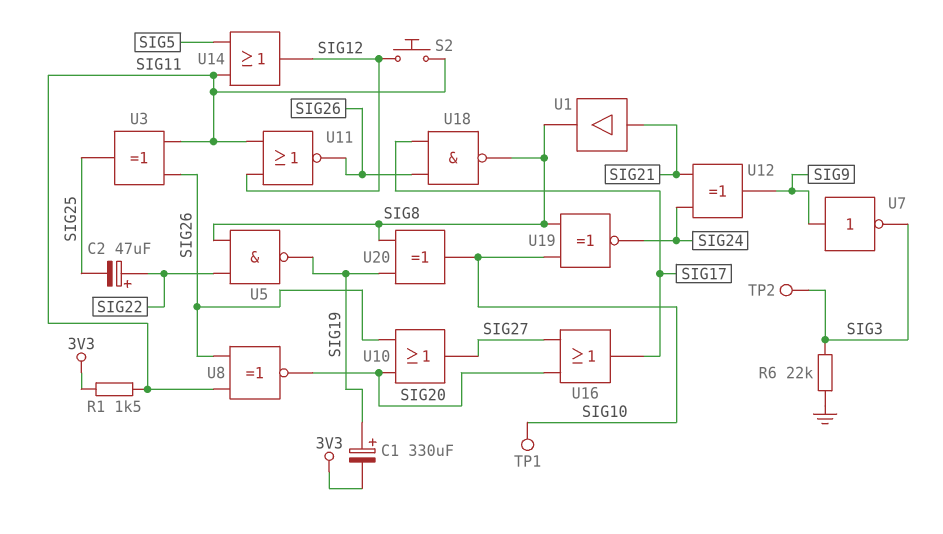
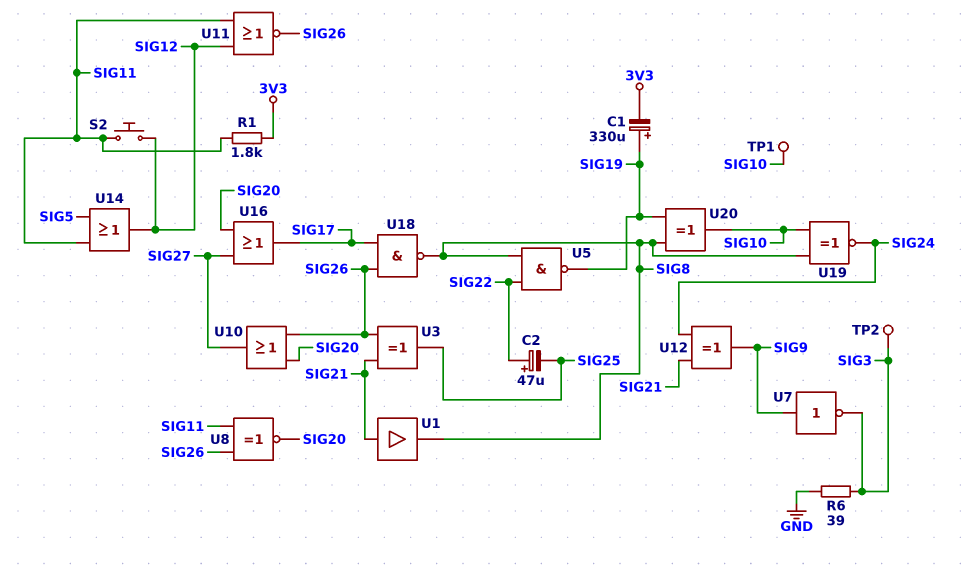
R1: 1.5k (3V3, SIG11) -> 1.8k (3V3, SIG11)
R6: 22k (GND, SIG3) -> 39 (GND, SIG3)
U3: XOR (in SIG11, in SIG26, out SIG25) -> XOR (in SIG21, in SIG26, out SIG25)

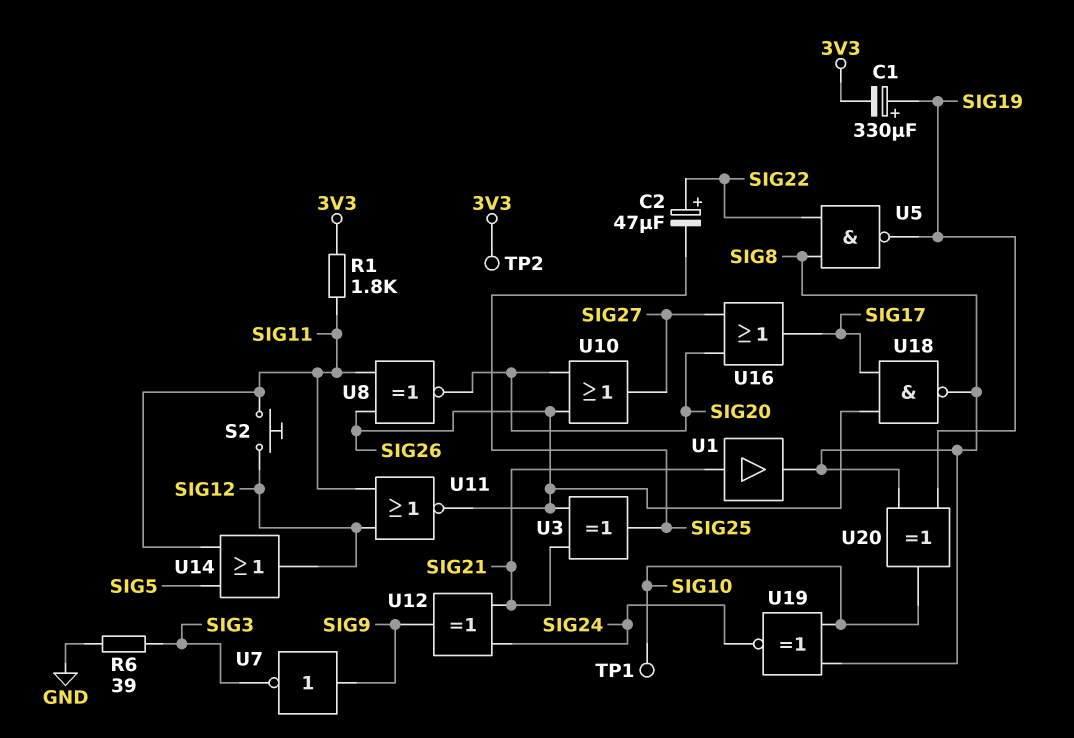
TP2: test point (SIG3) -> test point (3V3)

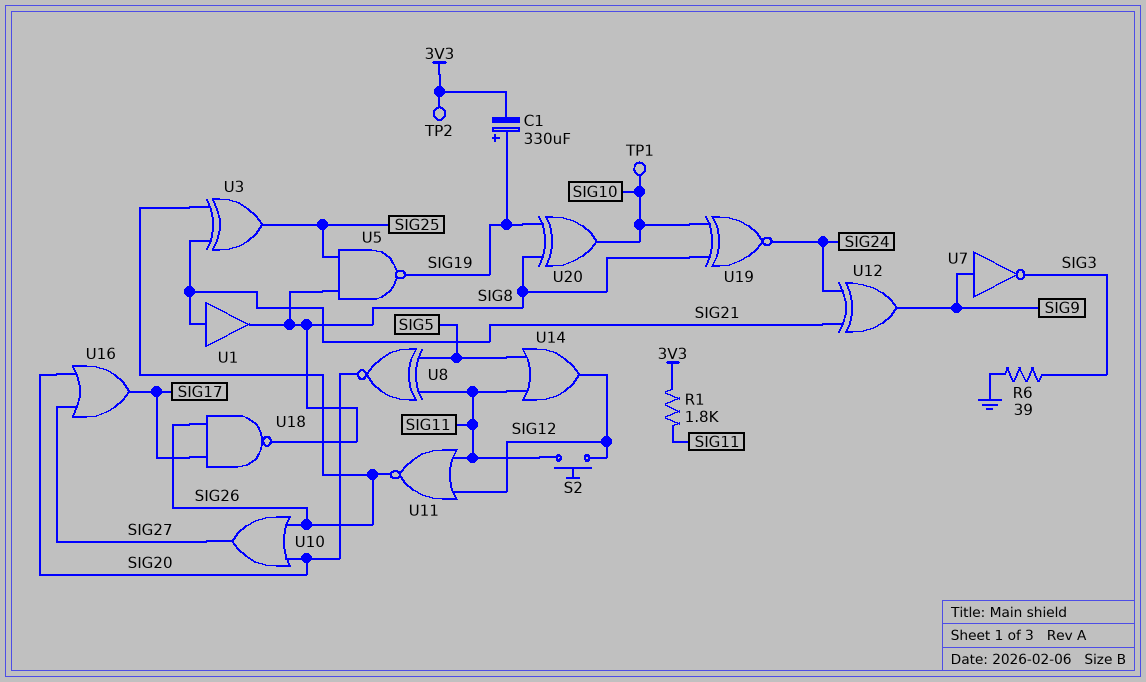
C2: 47uF (plus SIG22, minus SIG25) -> none
U5: NAND (in SIG8, in SIG22, out SIG19) -> NAND (in SIG8, in SIG25, out SIG19)
U8: XNOR (in SIG11, in SIG26, out SIG20) -> XNOR (in SIG5, in SIG11, out SIG20)

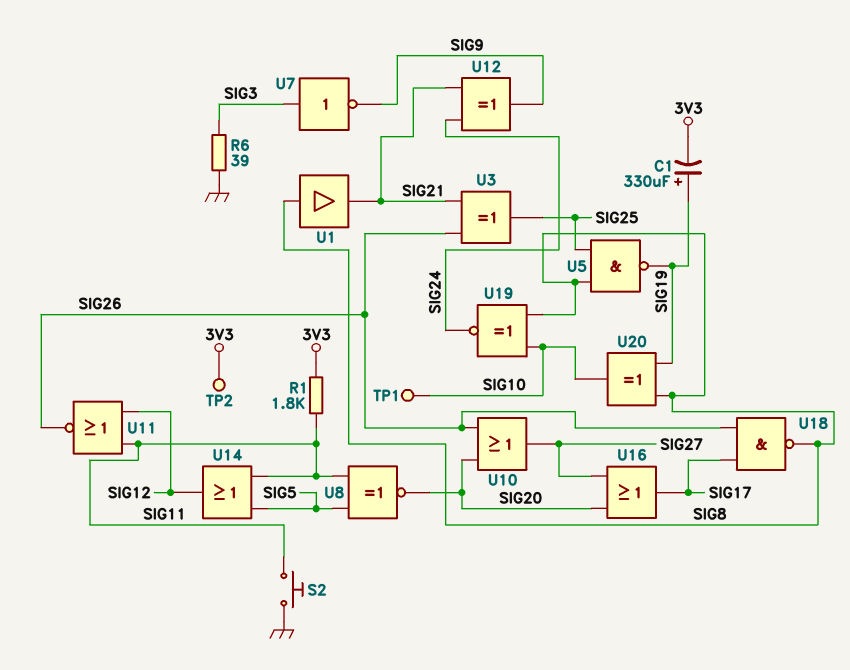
S2: button (SIG11, SIG12) -> button (GND, SIG11)
U1: buffer (in SIG21, out SIG8) -> buffer (in SIG8, out SIG21)
U7: NOT (in SIG9, out SIG3) -> NOT (in SIG3, out SIG9)

